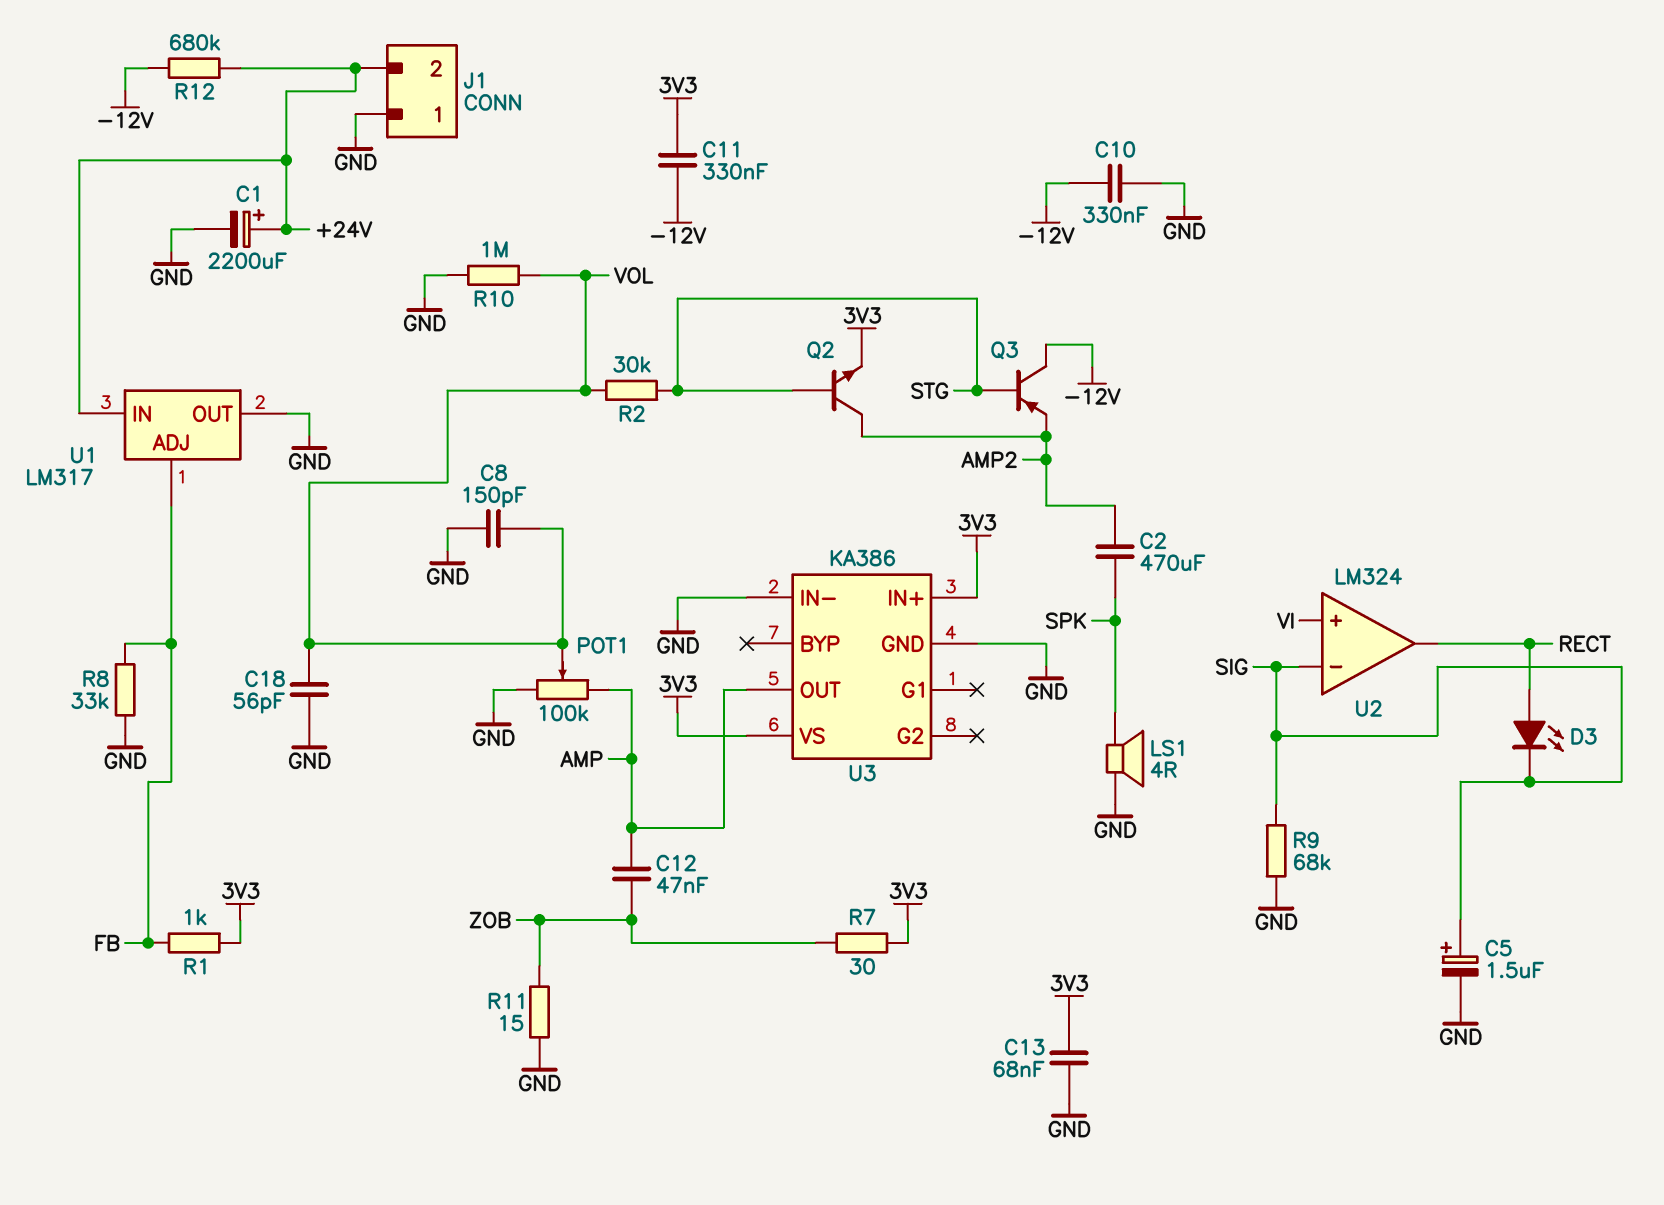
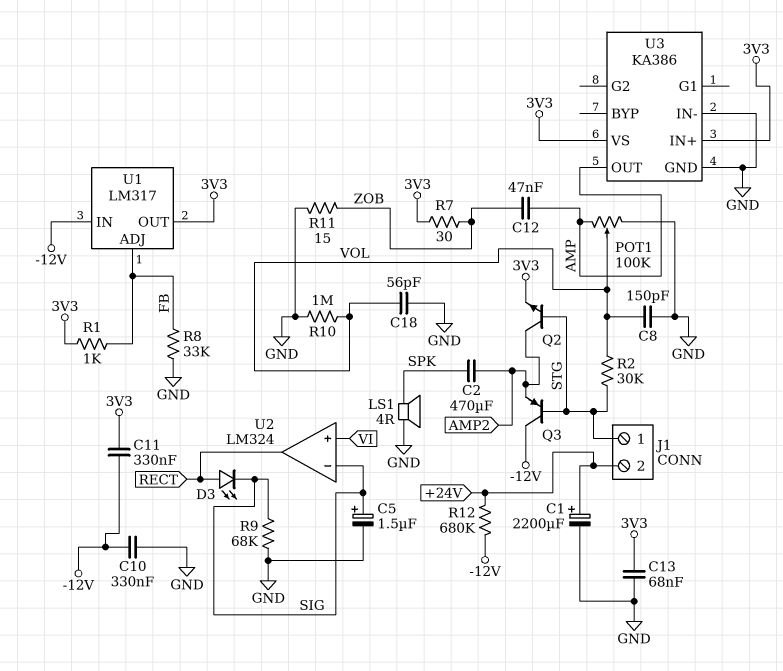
J1 pin 1: GND -> STG
U1 pin IN: +24V -> -12V
U1 pin OUT: GND -> 3V3

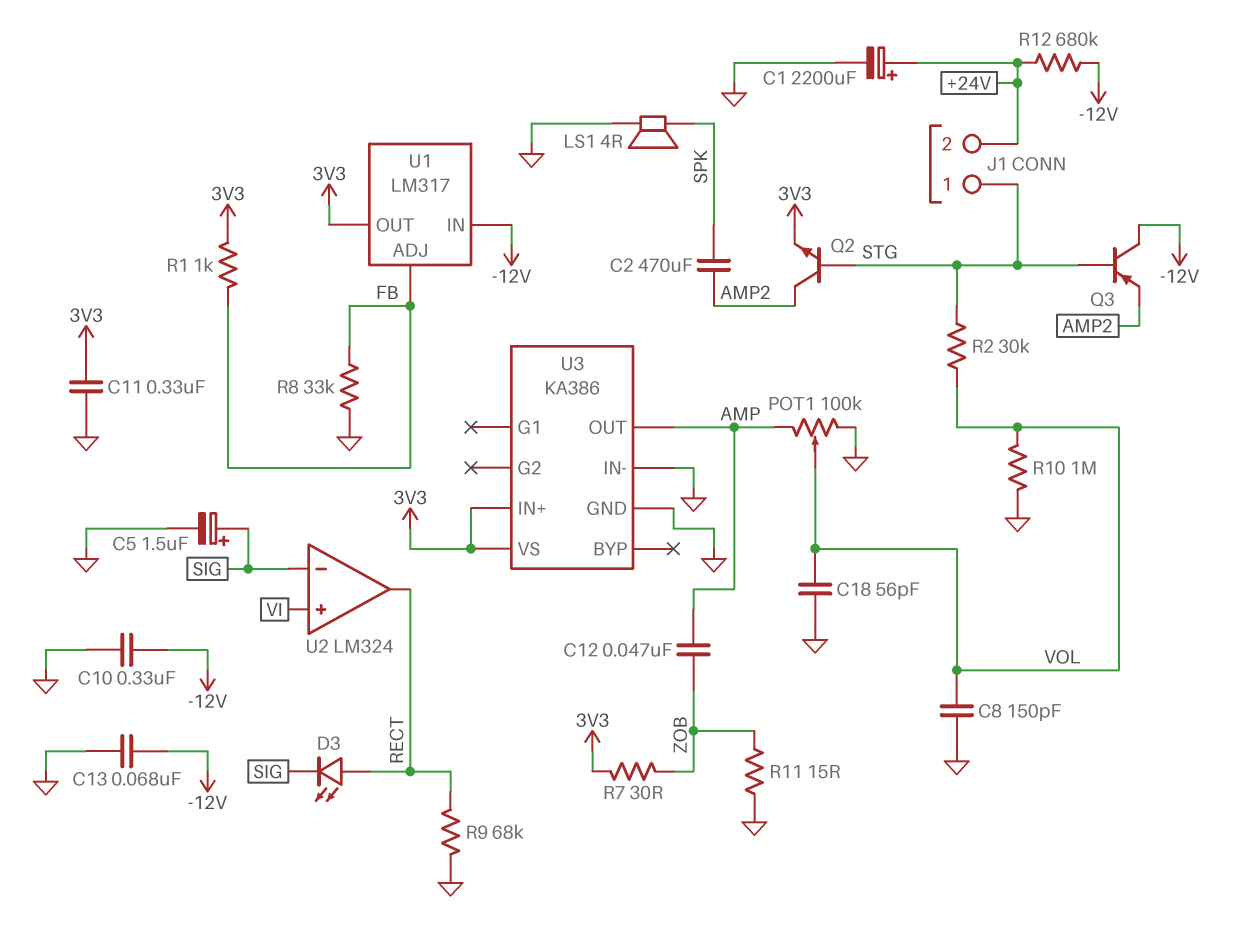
C11: 330nF (-12V, 3V3) -> 330nF (3V3, GND)
C13: 68nF (3V3, GND) -> 68nF (-12V, GND)
R9: 68k (GND, SIG) -> 68k (GND, RECT)

